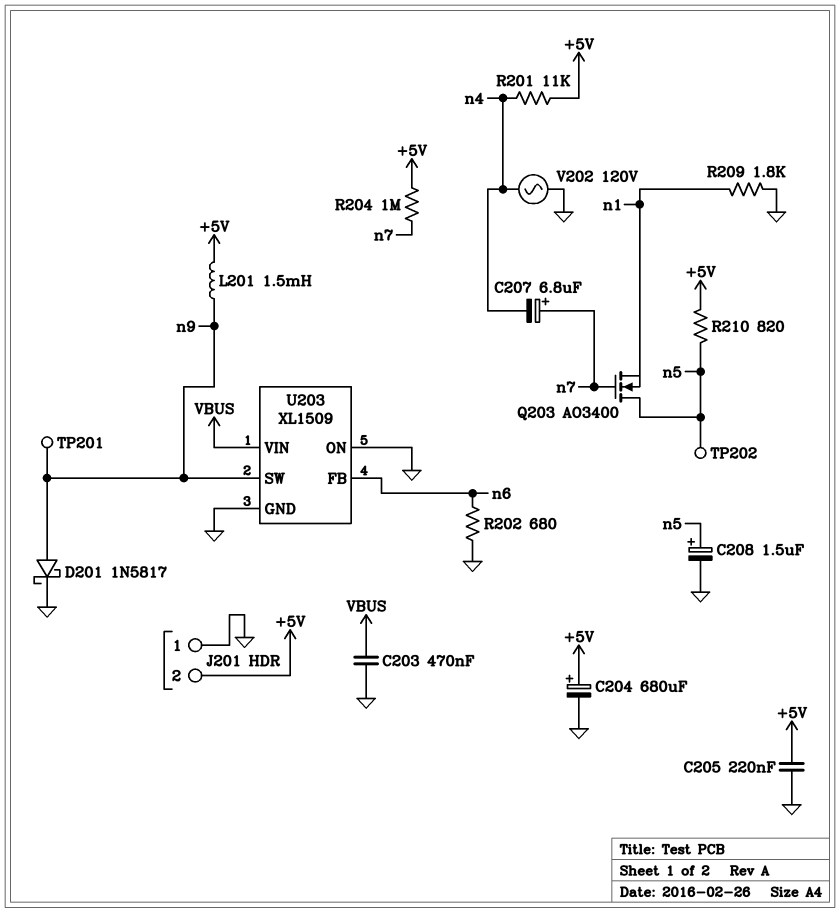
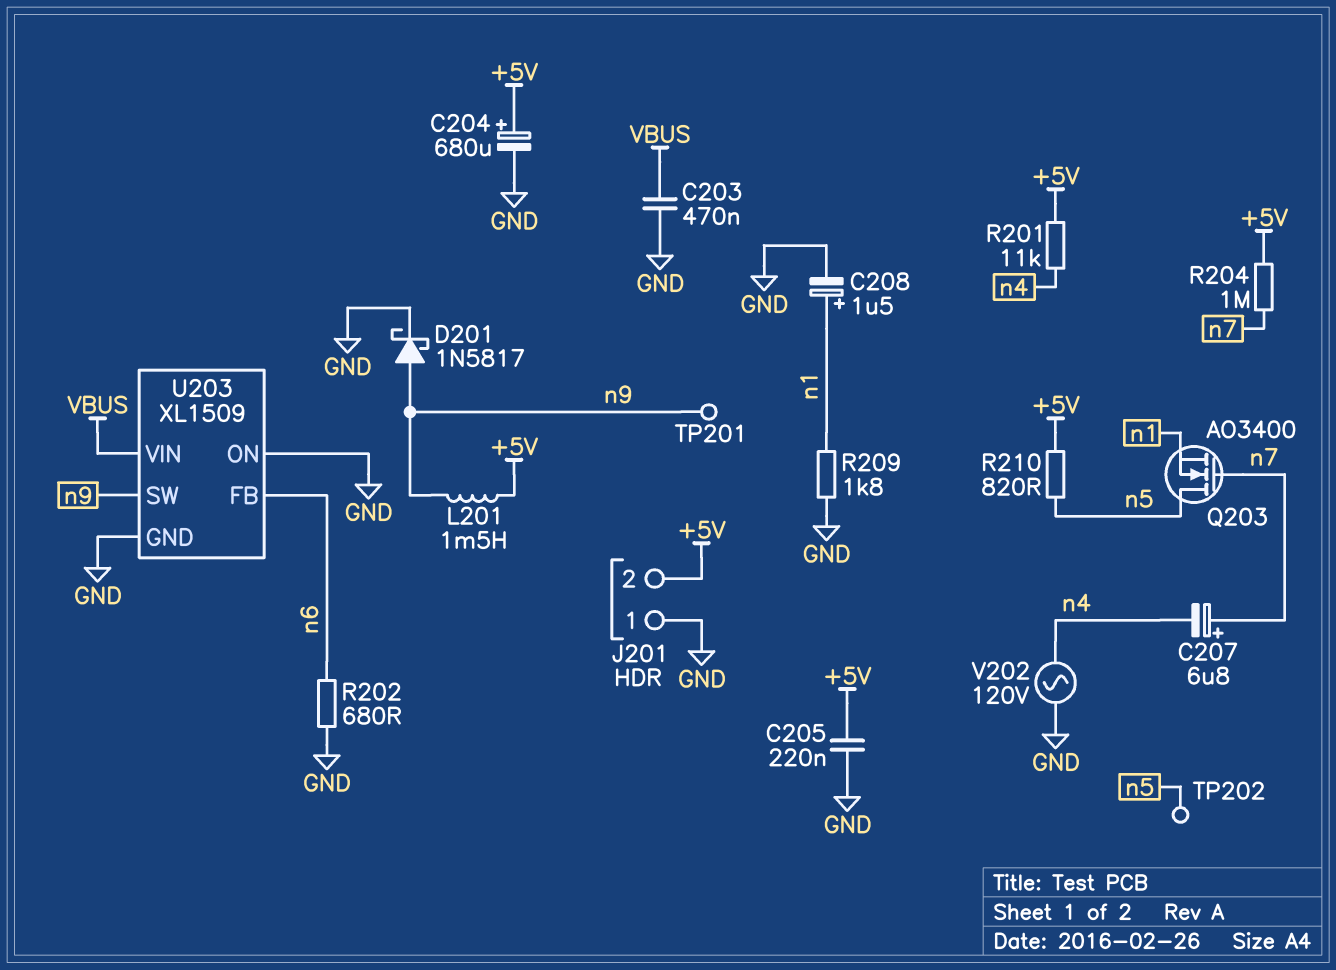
C208: 1.5uF (plus n5, minus GND) -> 1.5uF (plus n1, minus GND)

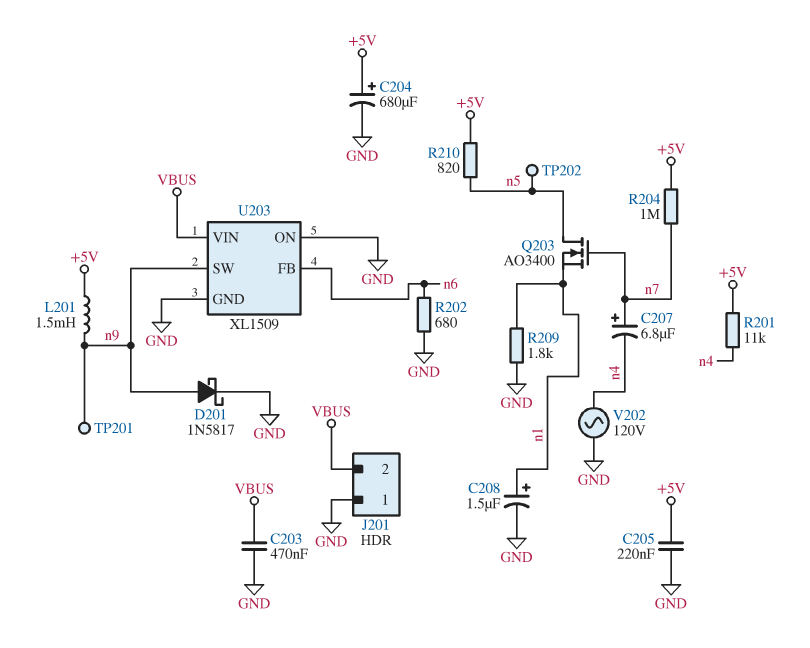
J201 pin 2: +5V -> VBUS

